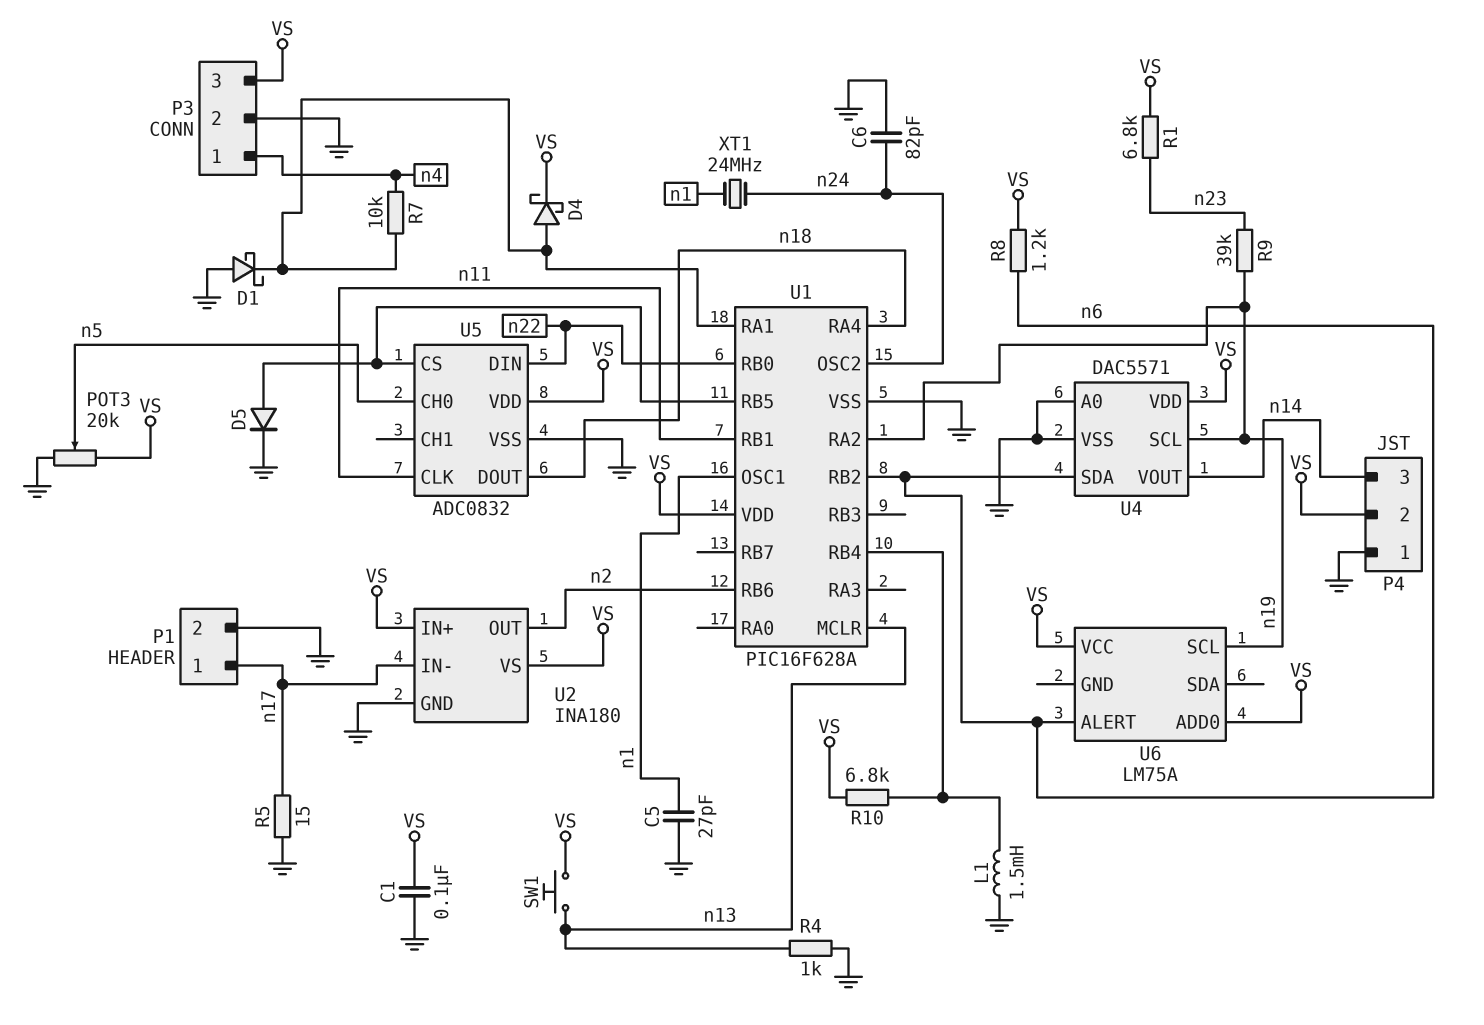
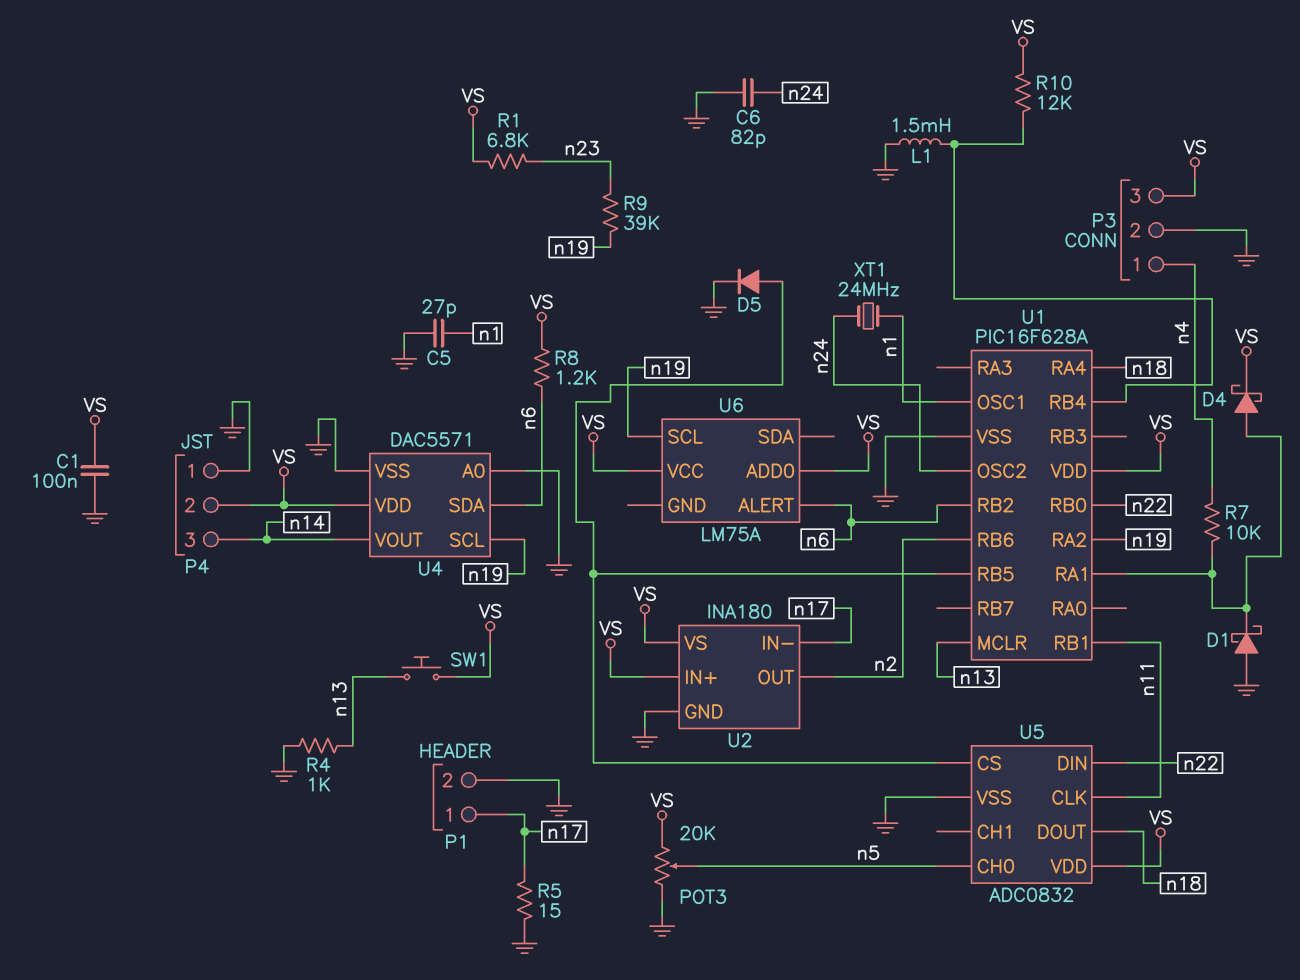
R10: 6.8k (U1/RB4, VS) -> 12k (U1/RB4, VS)

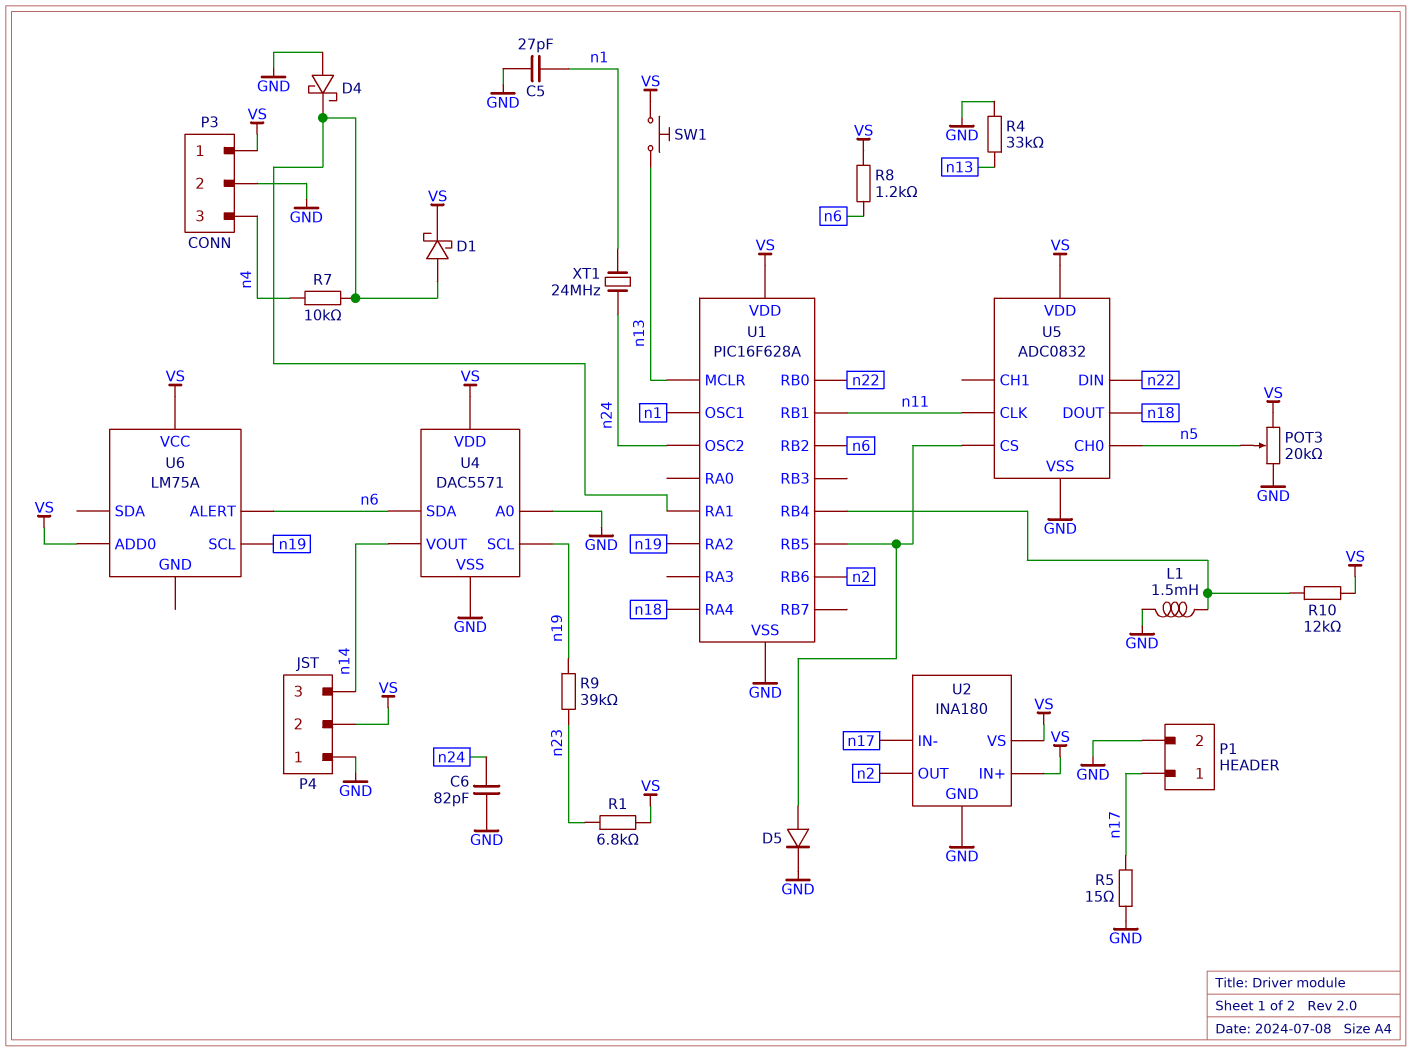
C1: 100nF (GND, VS) -> none
D1: schottky (A GND, K U1/RA1) -> schottky (A U1/RA1, K VS)
D4: schottky (A U1/RA1, K VS) -> schottky (A GND, K U1/RA1)
P3 pin 1: n4 -> VS
P3 pin 3: VS -> n4
R4: 1k (GND, n13) -> 33k (GND, n13)

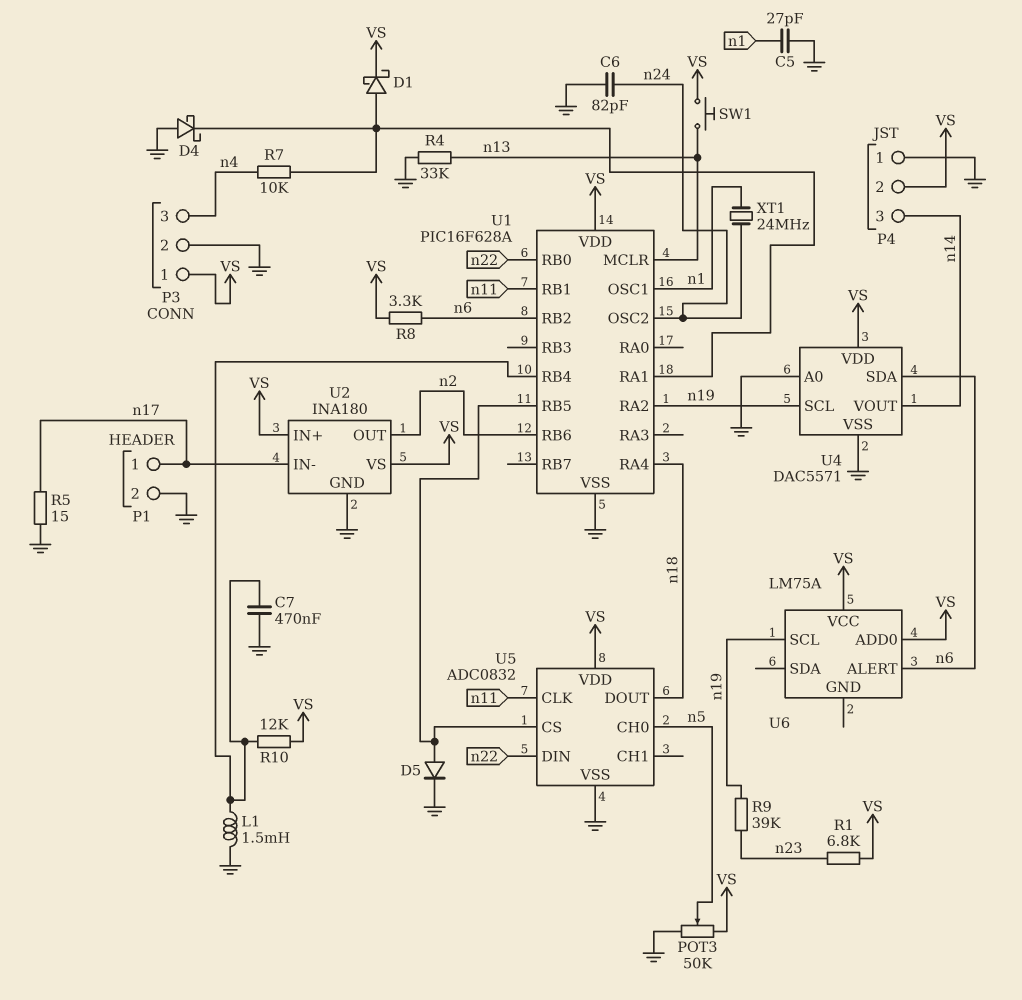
C7: none -> 470nF (GND, U1/RB4)
POT3: 20k (GND, VS, wiper n5) -> 50k (GND, VS, wiper n5)
R8: 1.2k (VS, n6) -> 3.3k (VS, n6)

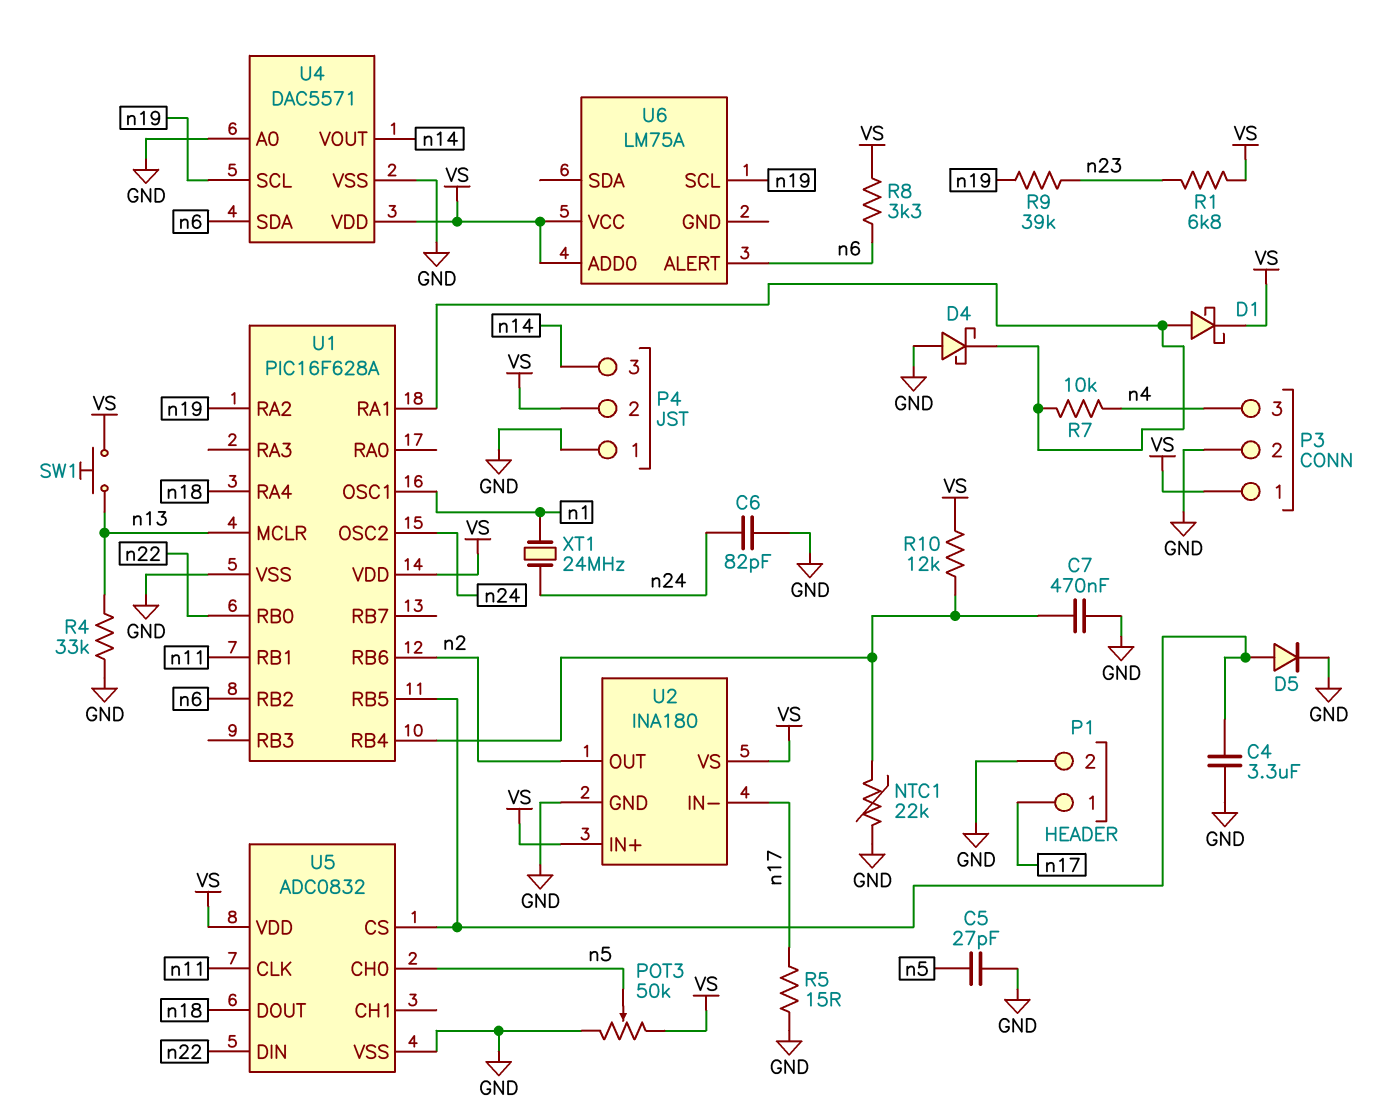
C4: none -> 3.3uF (GND, U1/RB5)
C5: 27pF (GND, n1) -> 27pF (GND, n5)
L1: 1.5mH (GND, U1/RB4) -> none
NTC1: none -> 22k (GND, U1/RB4)

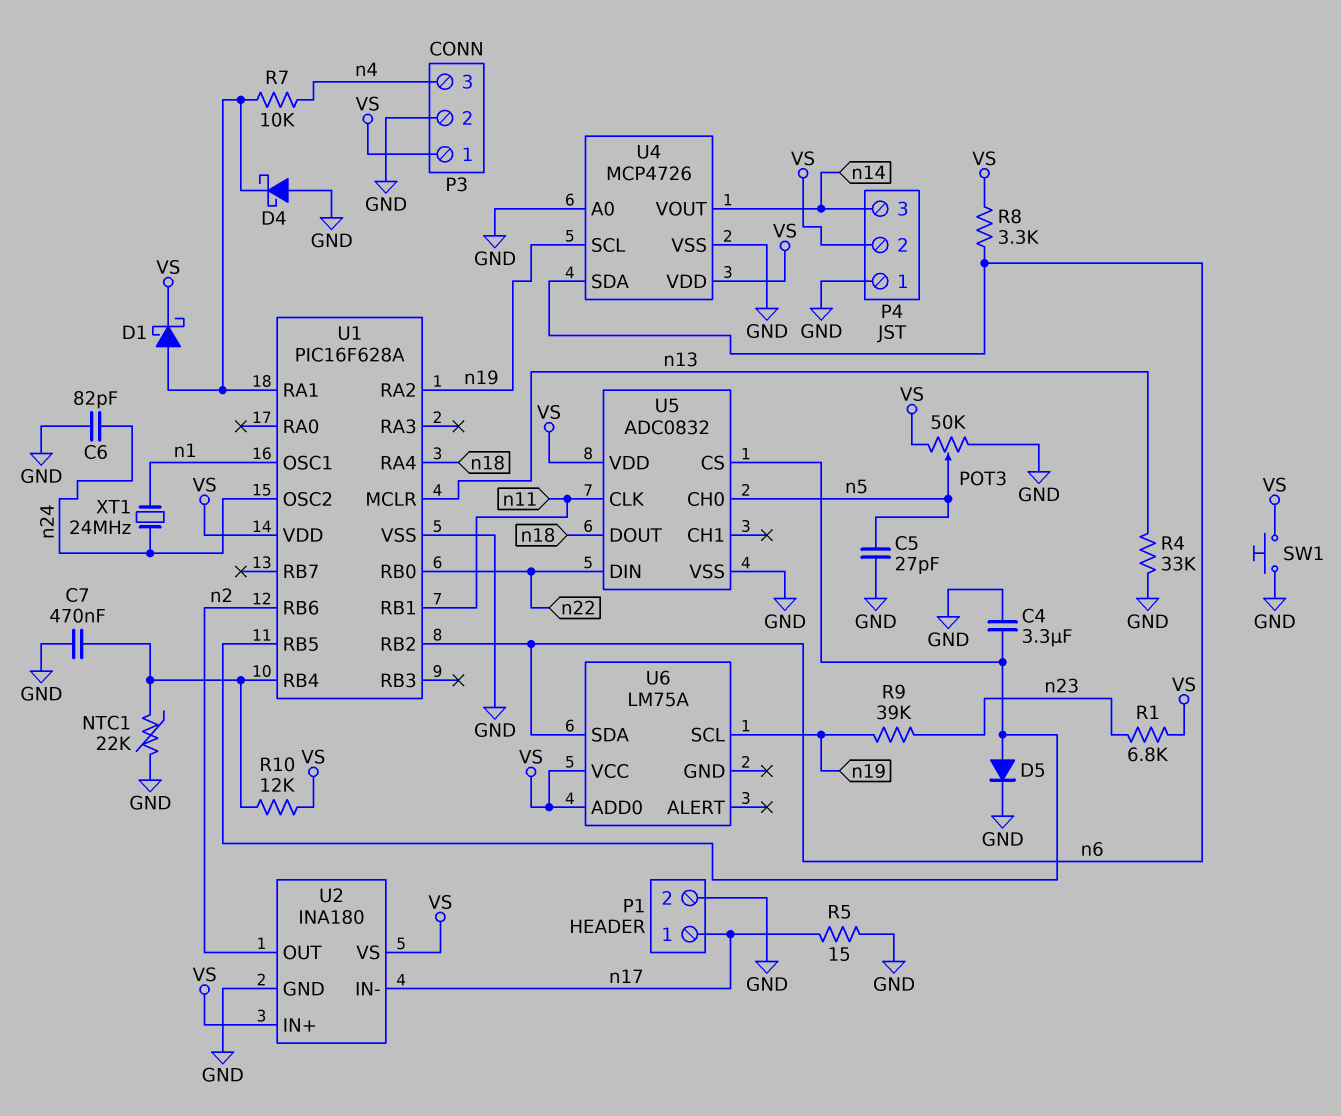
SW1: button (VS, n13) -> button (GND, VS)
U4: DAC5571 -> MCP4726
U6 pin ALERT: n6 -> none
U6 pin SDA: none -> n6

